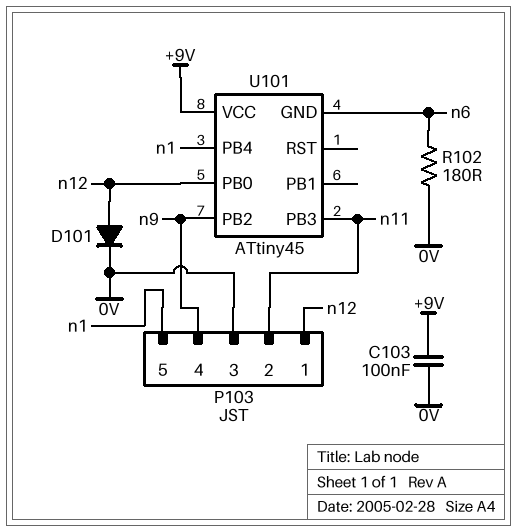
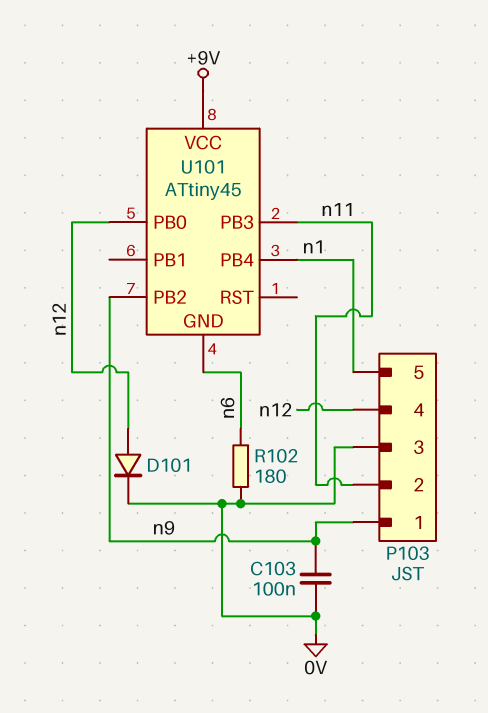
C103: 100nF (+9V, 0V) -> 100nF (0V, n9)
P103 pin 1: n12 -> n9
P103 pin 4: n9 -> n12

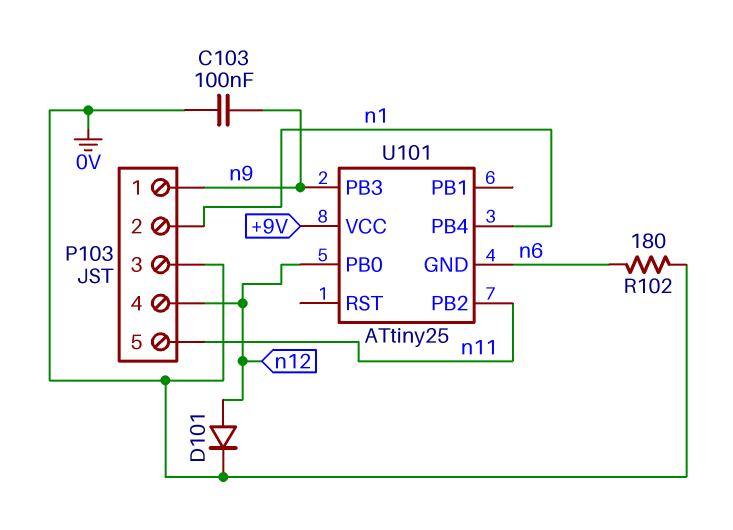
P103 pin 2: n11 -> n1
P103 pin 5: n1 -> n11
U101: ATtiny45 -> ATtiny25
U101 pin PB2: n9 -> n11
U101 pin PB3: n11 -> n9

